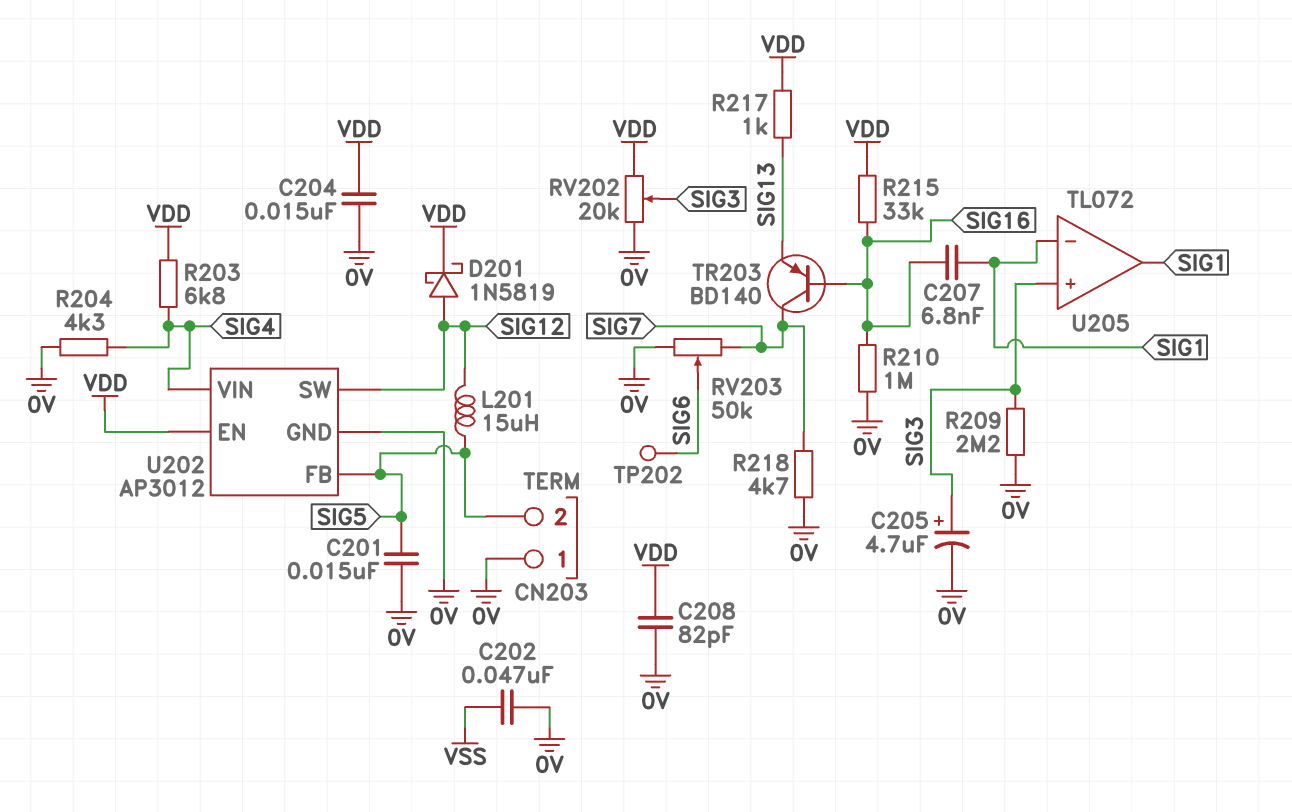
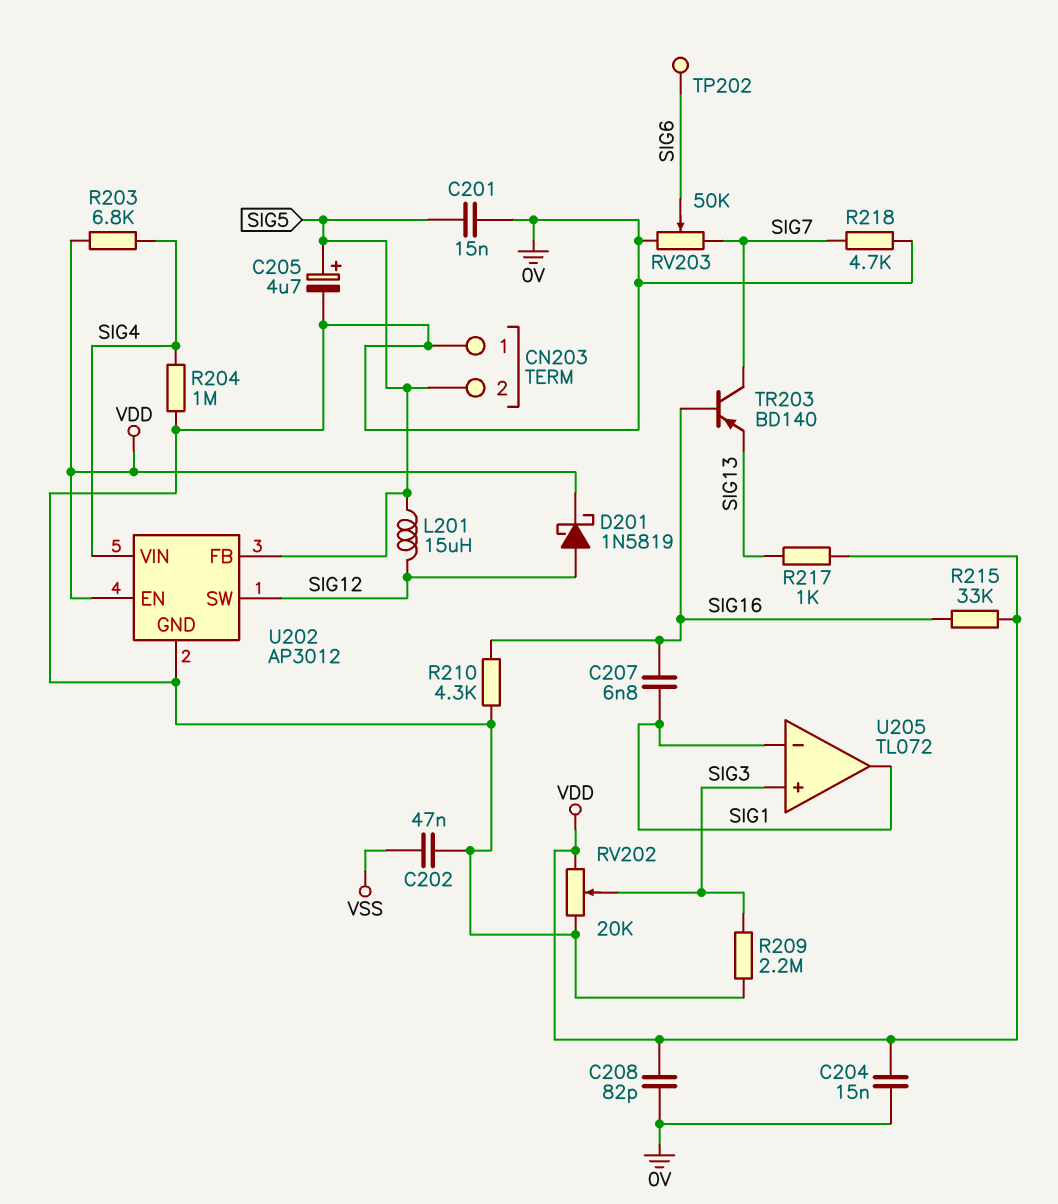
C205: 4.7uF (plus SIG3, minus 0V) -> 4.7uF (plus SIG5, minus 0V)
R204: 4.3k (0V, SIG4) -> 1M (0V, SIG4)
R210: 1M (0V, SIG16) -> 4.3k (0V, SIG16)

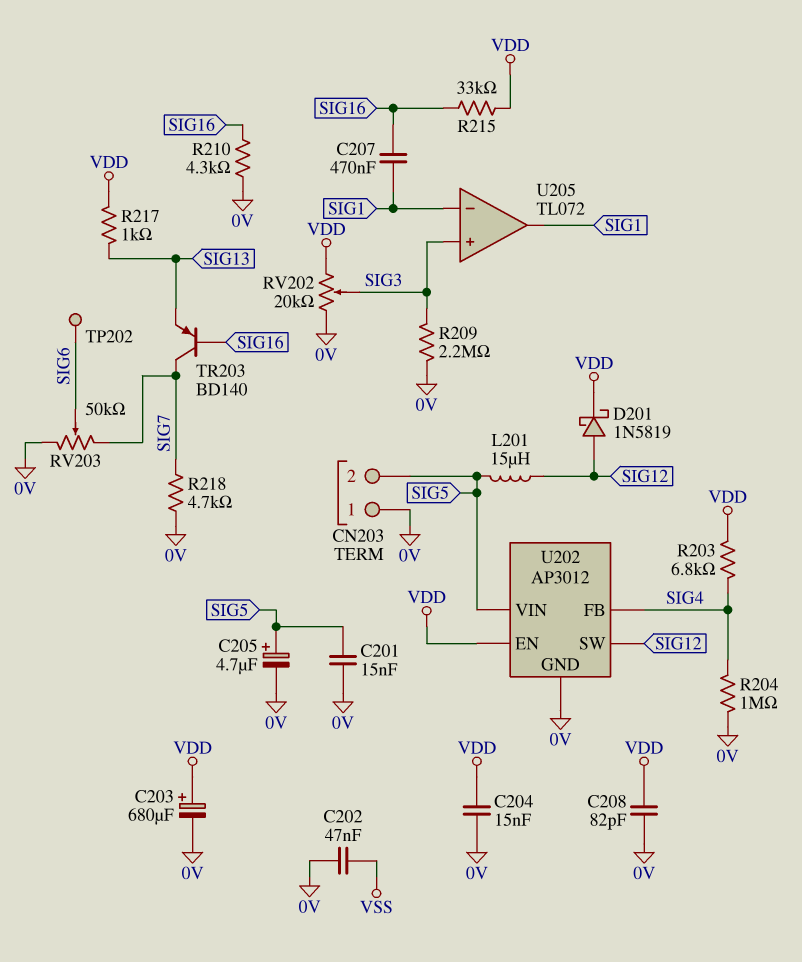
C203: none -> 680uF (plus VDD, minus 0V)
C207: 6.8nF (SIG1, SIG16) -> 470nF (SIG1, SIG16)
U202 pin FB: SIG5 -> SIG4
U202 pin VIN: SIG4 -> SIG5

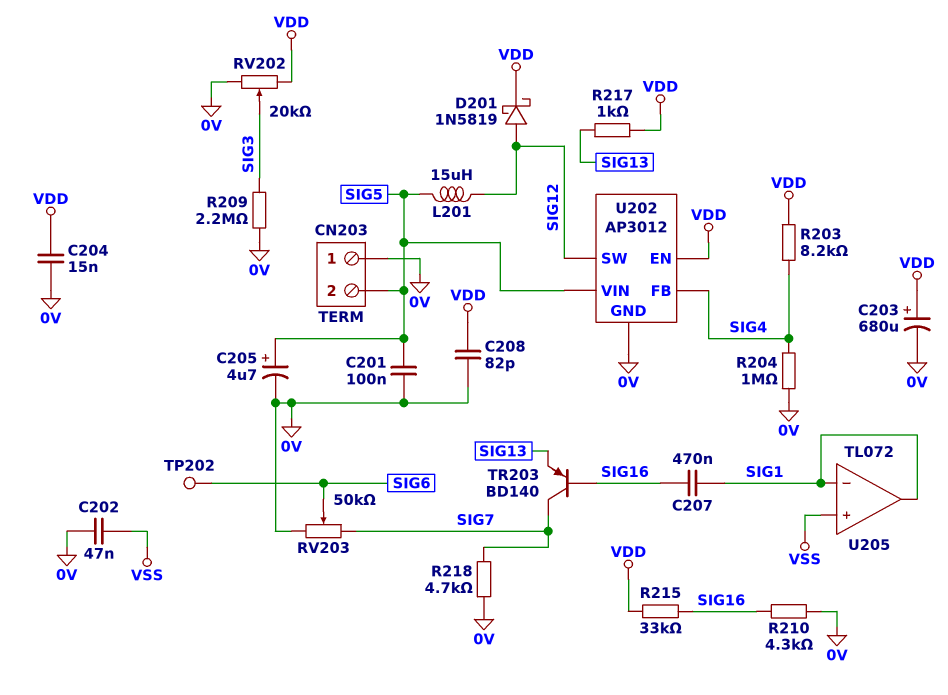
C201: 15nF (0V, SIG5) -> 100nF (0V, SIG5)
R203: 6.8k (SIG4, VDD) -> 8.2k (SIG4, VDD)
U205 pin in+: SIG3 -> VSS

